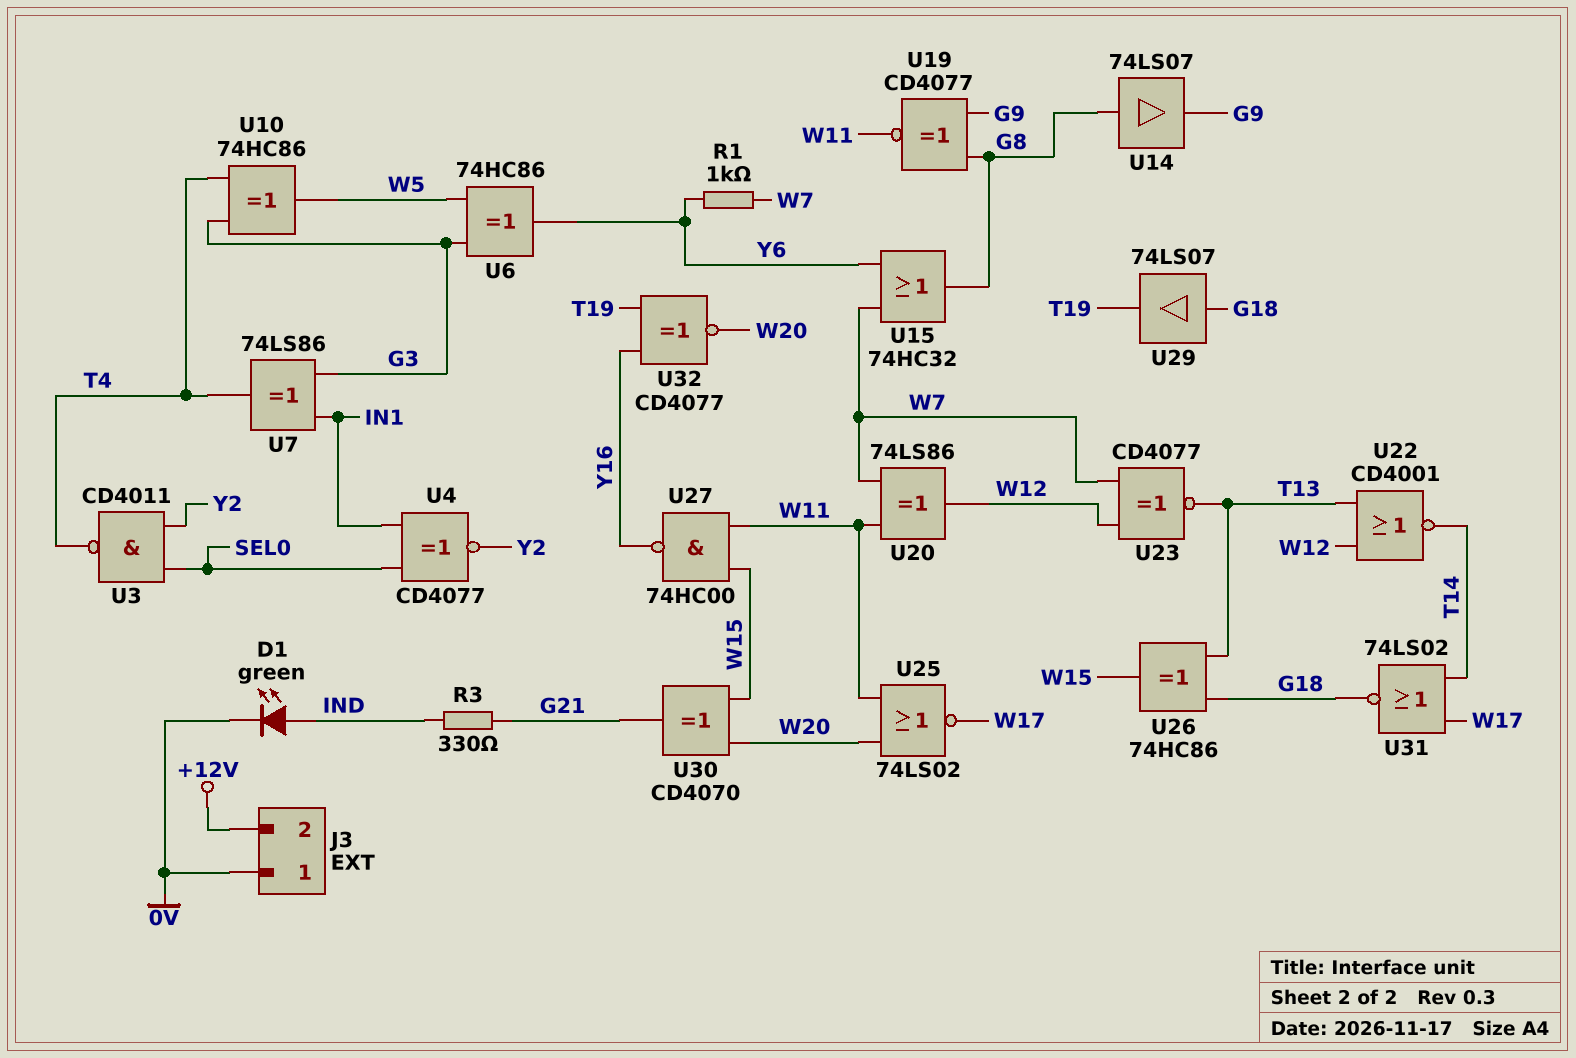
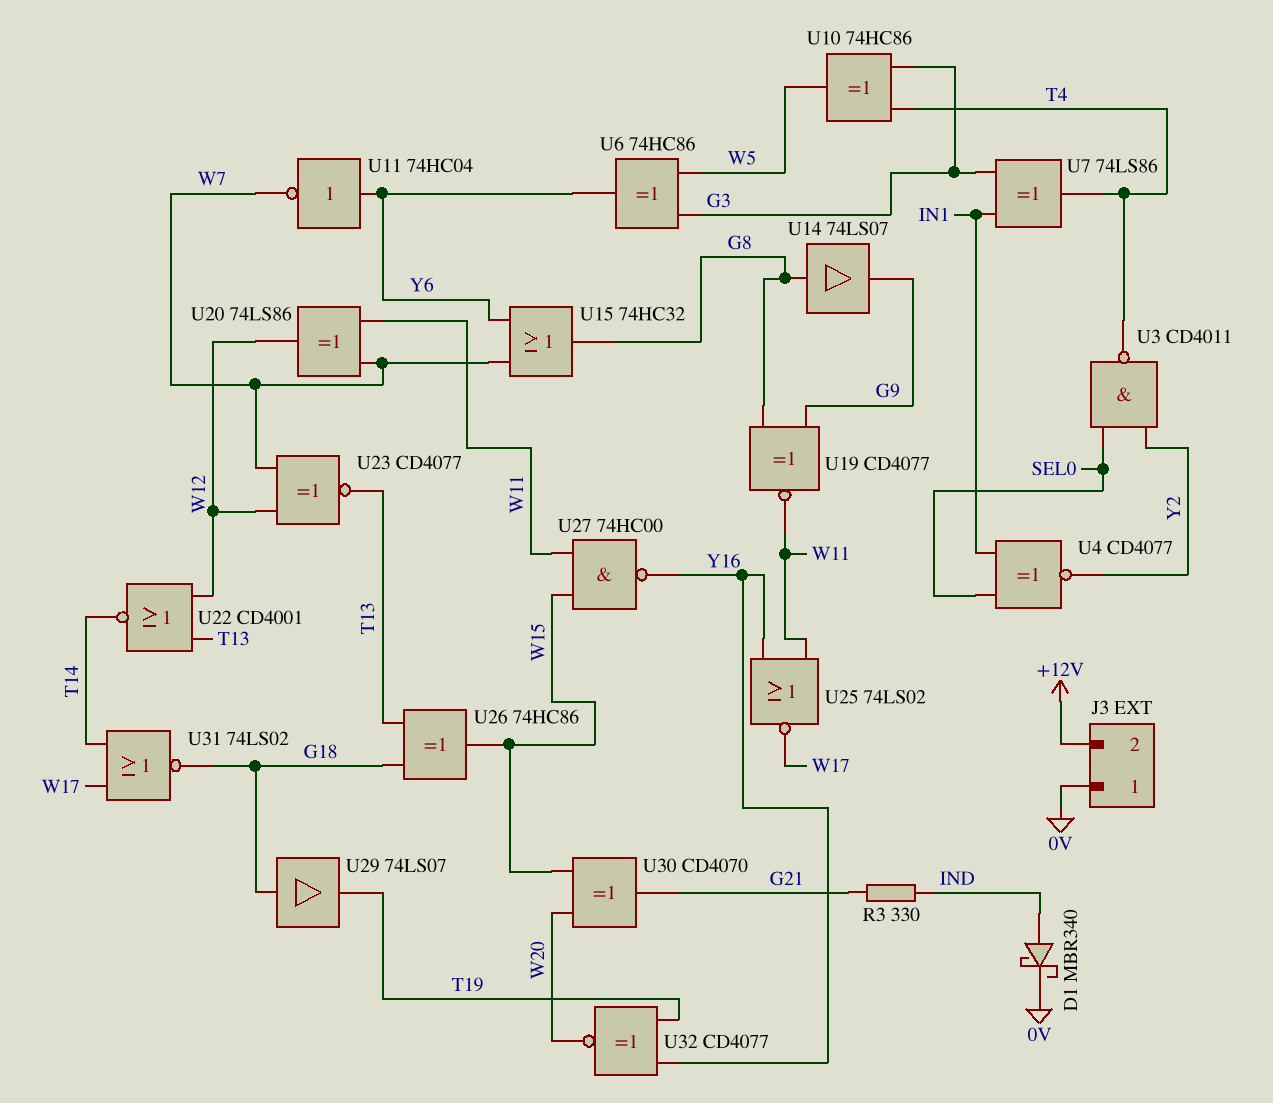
D1: LED green (A IND, K 0V) -> schottky MBR340 (A IND, K 0V)
R1: 1k (W7, Y6) -> none
U11: none -> NOT 74HC04 (in Y6, out W7)
U25: NOR 74LS02 (in W11, in W20, out W17) -> NOR 74LS02 (in W11, in Y16, out W17)

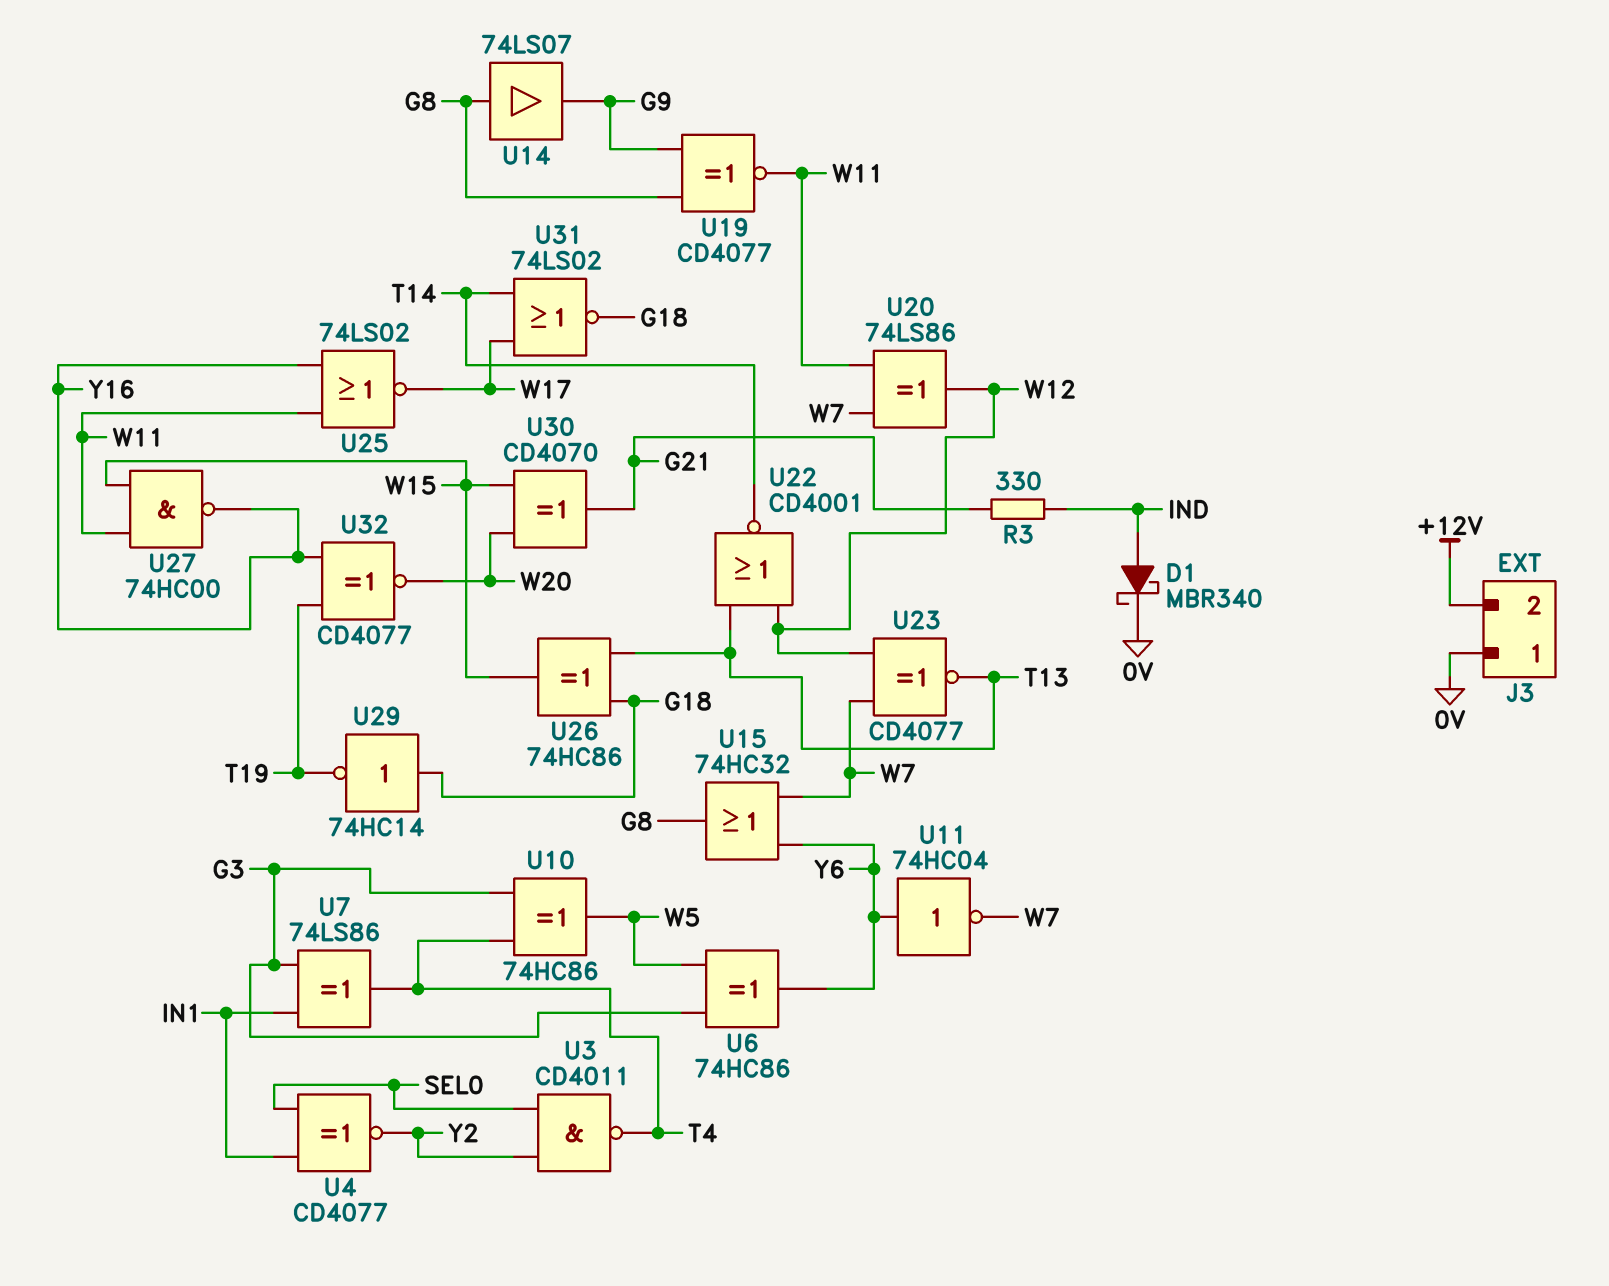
U29: buffer 74LS07 (in G18, out T19) -> NOT 74HC14 (in G18, out T19)

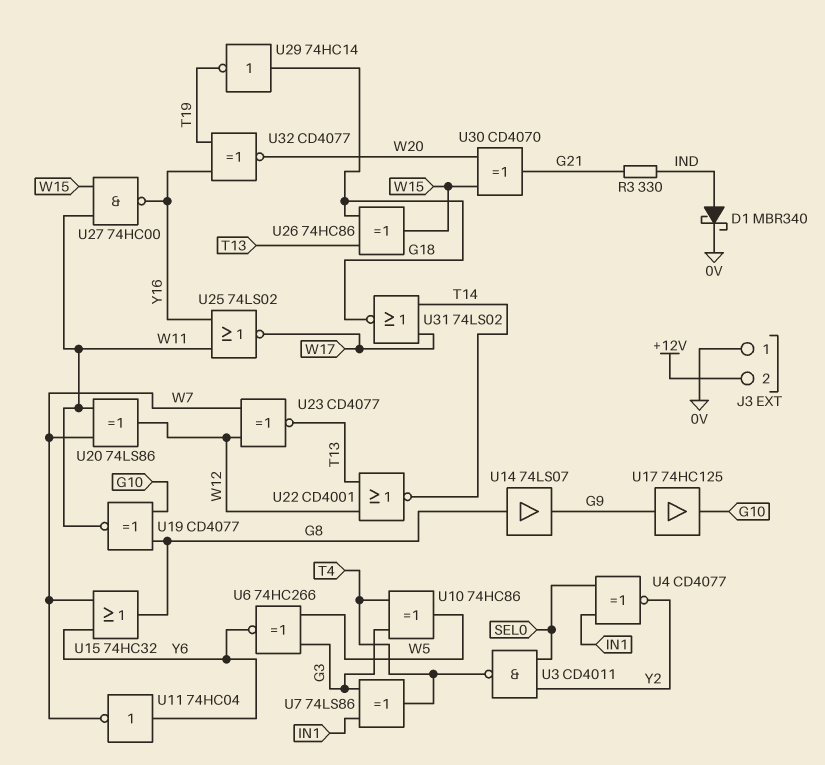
U6: XOR 74HC86 (in G3, in W5, out Y6) -> XNOR 74HC266 (in G3, in W5, out Y6)
U17: none -> buffer 74HC125 (in G9, out G10)
U19: XNOR CD4077 (in G8, in G9, out W11) -> XNOR CD4077 (in G8, in G10, out W11)

